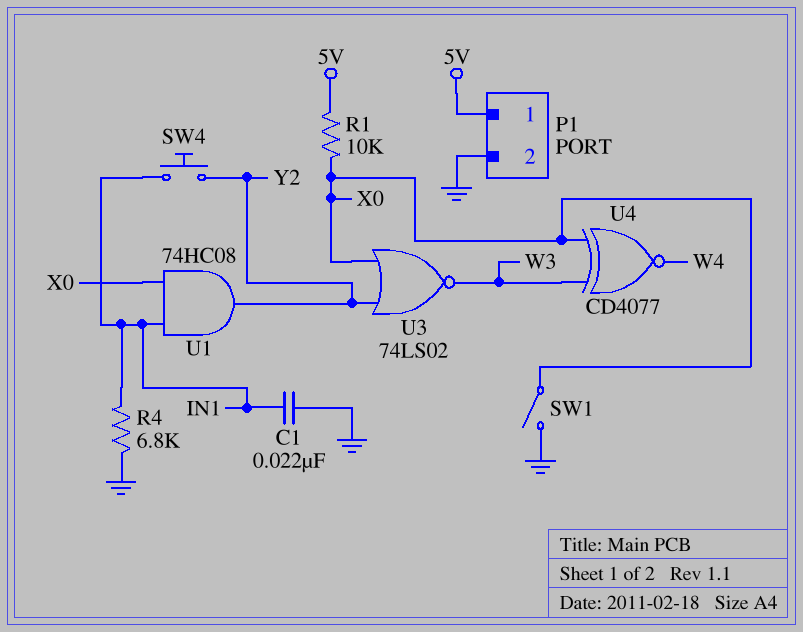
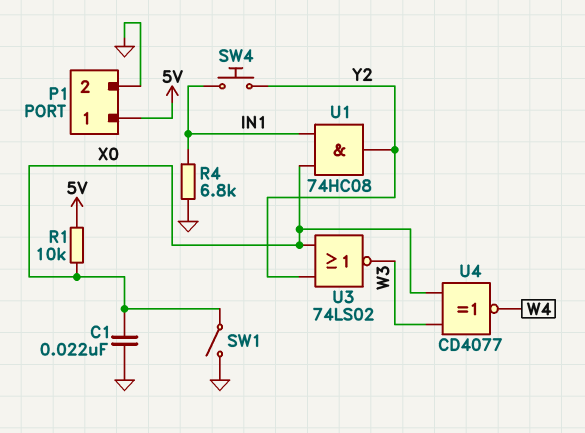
C1: 22nF (GND, IN1) -> 22nF (GND, X0)

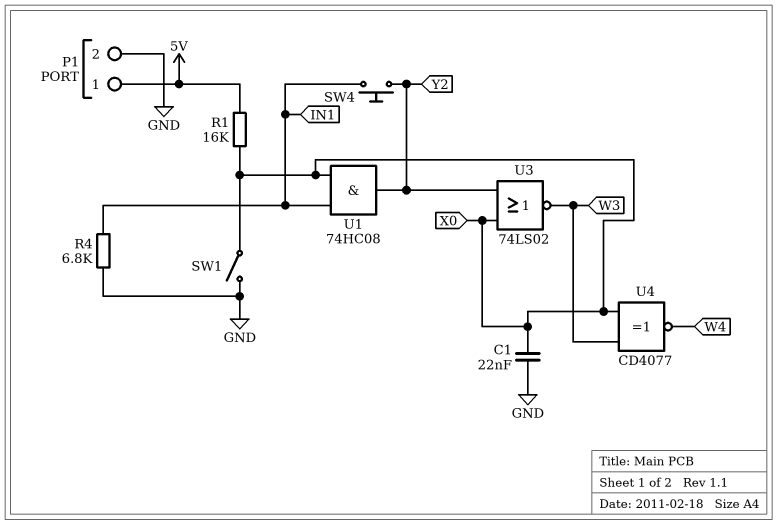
R1: 10k (5V, X0) -> 16k (5V, X0)

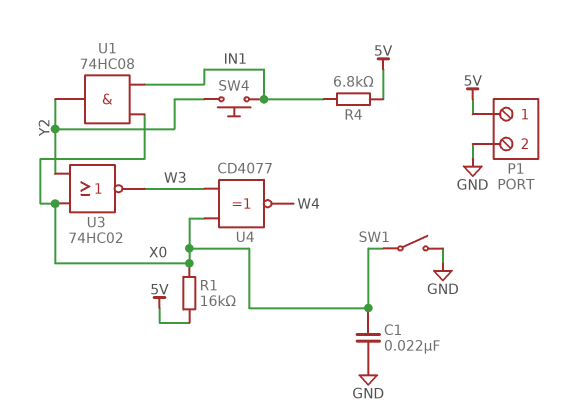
R4: 6.8k (GND, IN1) -> 6.8k (5V, IN1)
U3: NOR 74LS02 (in X0, in Y2, out W3) -> NOR 74HC02 (in X0, in Y2, out W3)

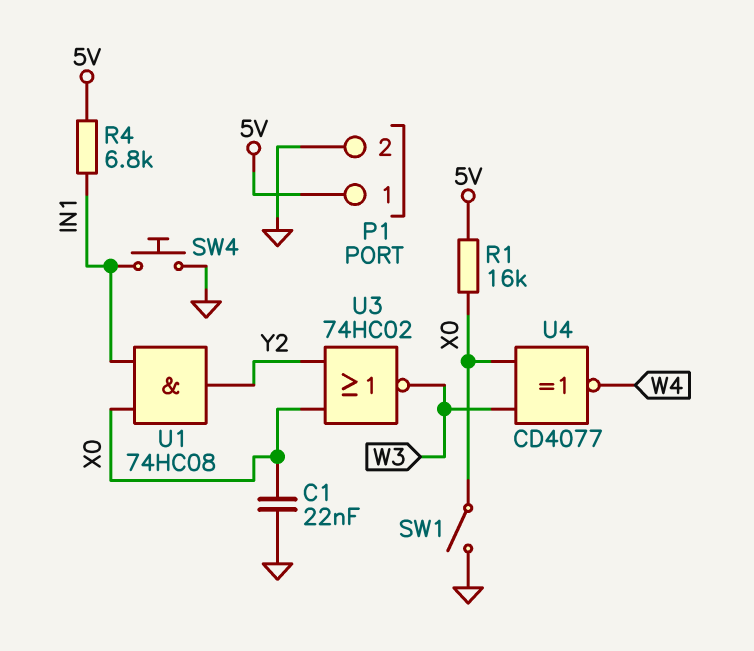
SW4: button (IN1, Y2) -> button (GND, IN1)

